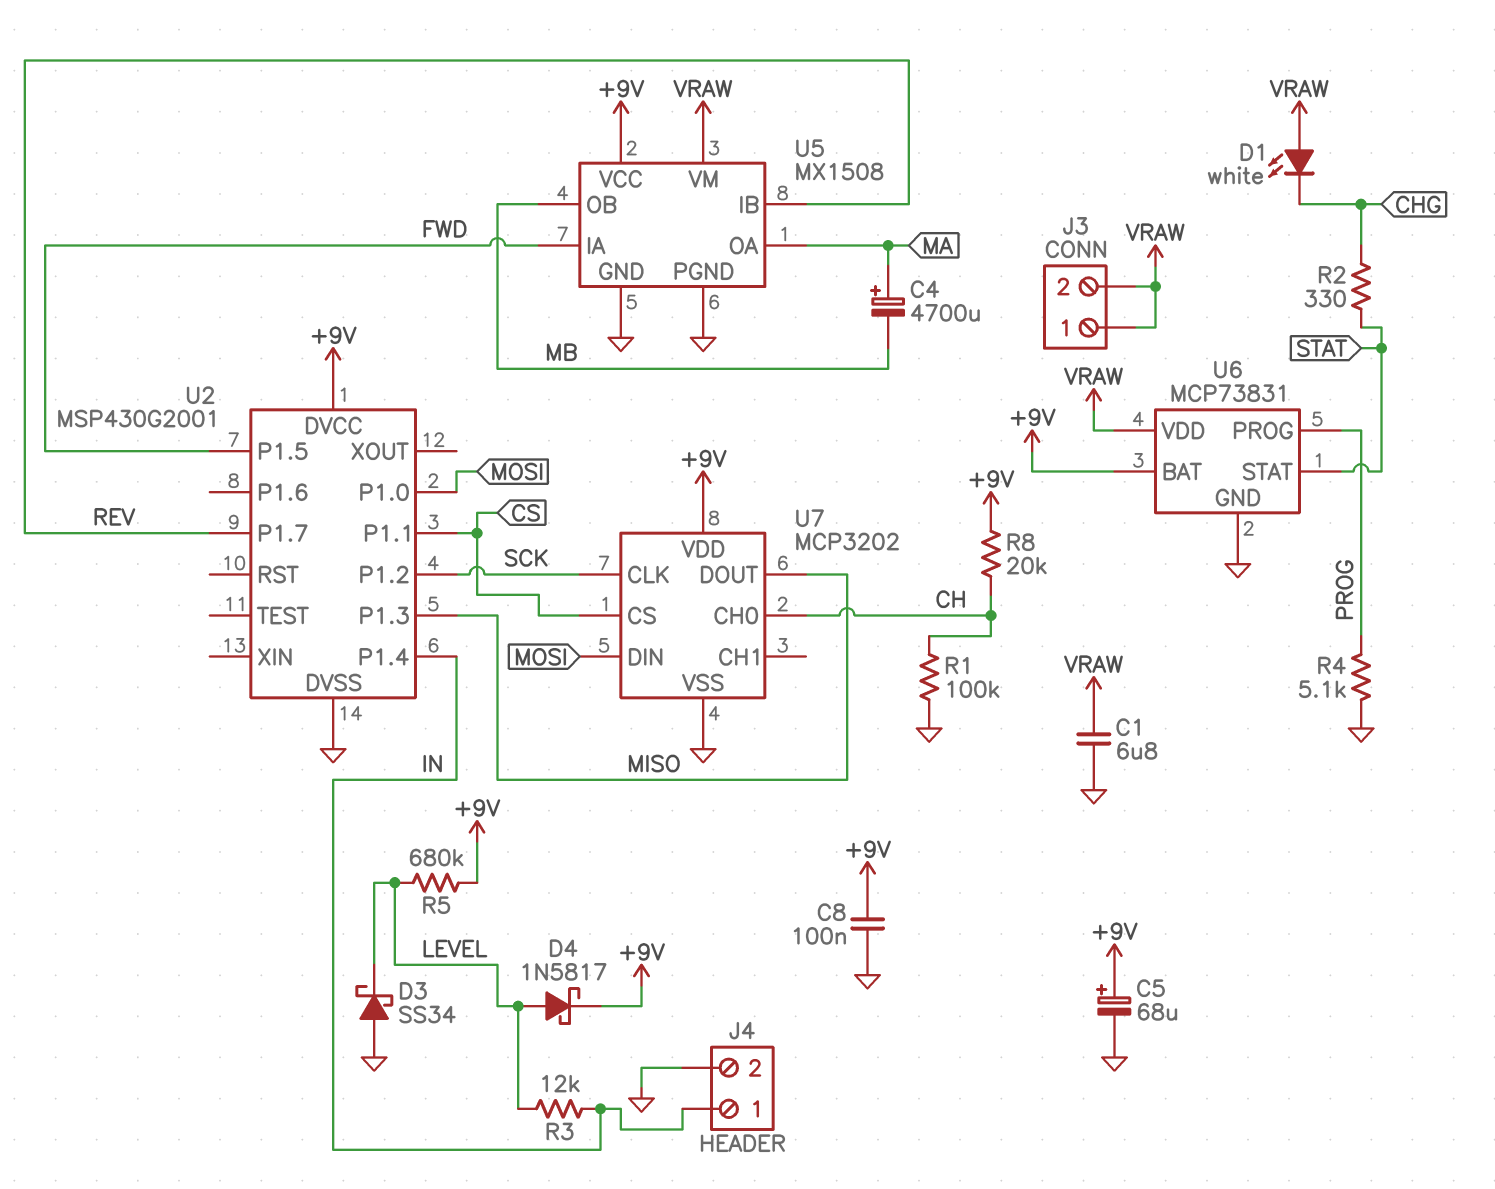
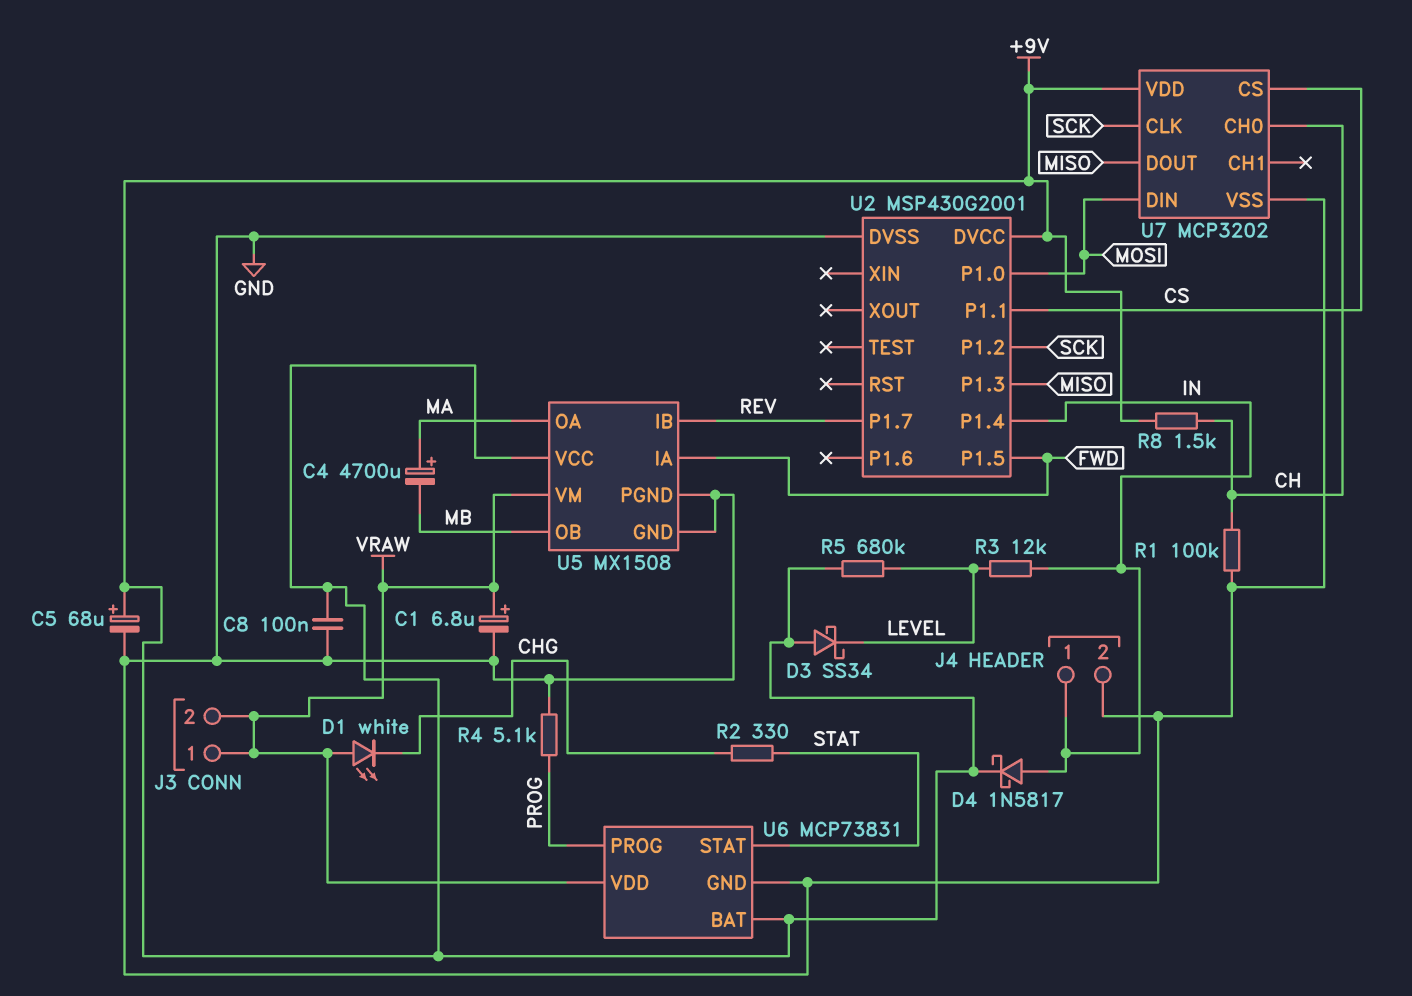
C1: 6.8uF (GND, VRAW) -> 6.8uF (plus VRAW, minus GND)
D3: schottky SS34 (A GND, K LEVEL) -> schottky SS34 (A +9V, K LEVEL)
D4: schottky 1N5817 (A LEVEL, K +9V) -> schottky 1N5817 (A IN, K +9V)
R8: 20k (+9V, CH) -> 1.5k (+9V, CH)

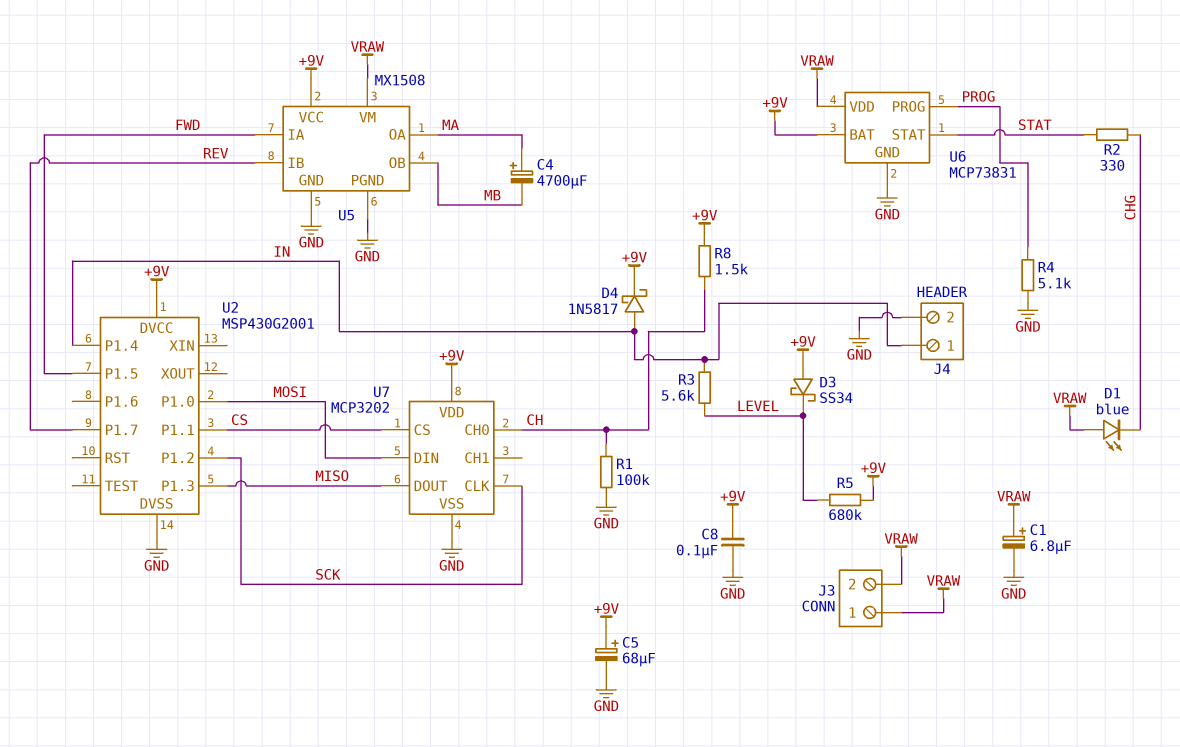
D1: LED white (A VRAW, K CHG) -> LED blue (A VRAW, K CHG)
R3: 12k (IN, LEVEL) -> 5.6k (IN, LEVEL)

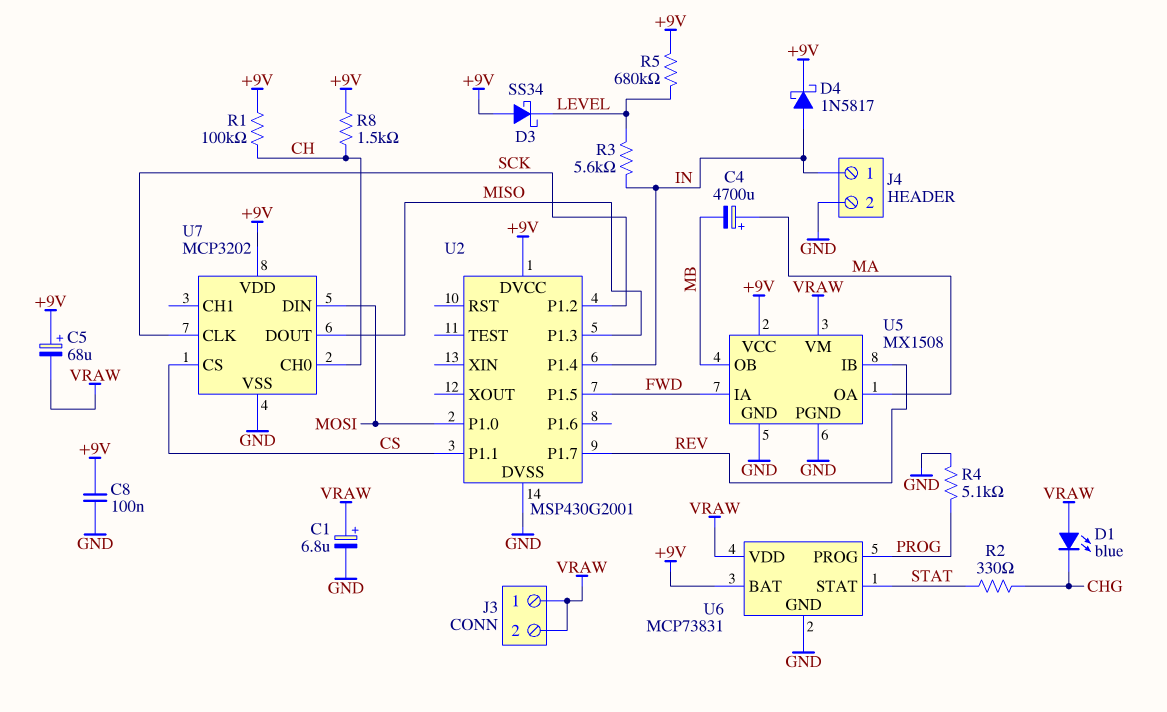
C5: 68uF (plus +9V, minus GND) -> 68uF (plus +9V, minus VRAW)
R1: 100k (CH, GND) -> 100k (+9V, CH)

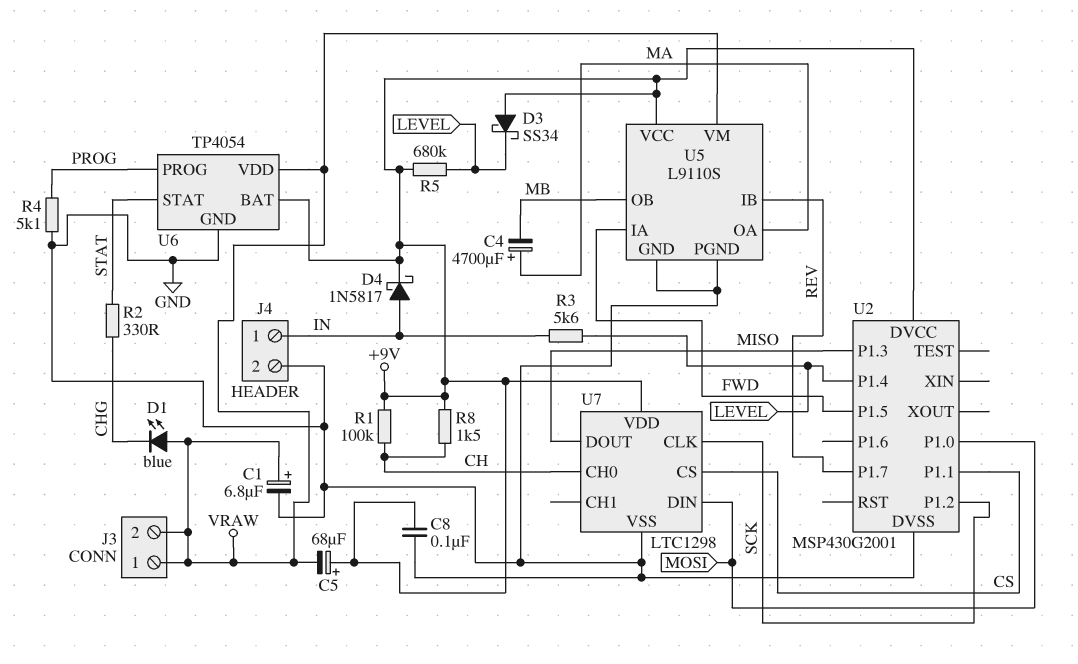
U2 pin P1.4: IN -> LEVEL
U5: MX1508 -> L9110S
U6: MCP73831 -> TP4054
U7: MCP3202 -> LTC1298

